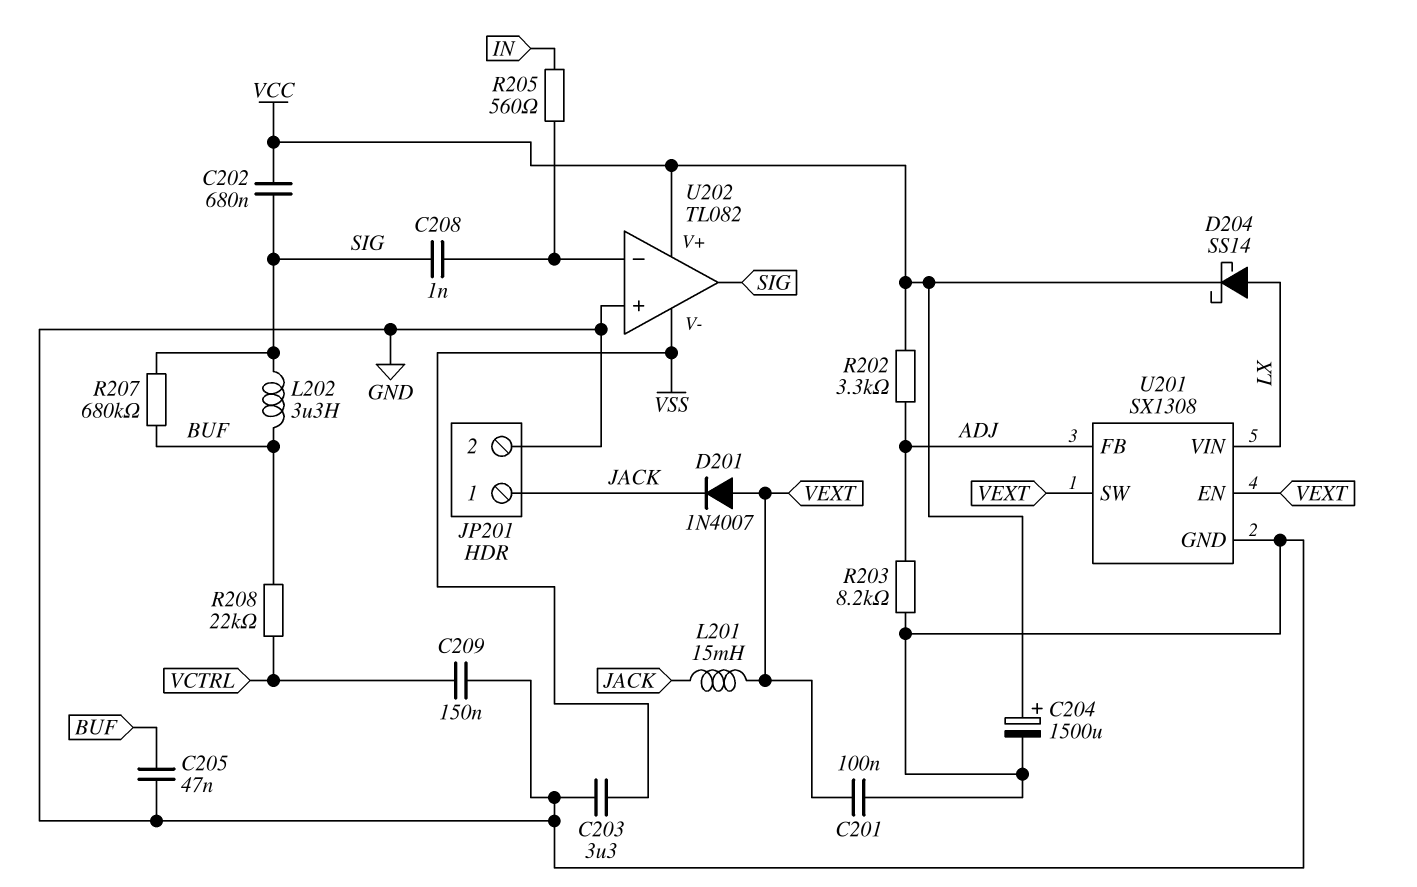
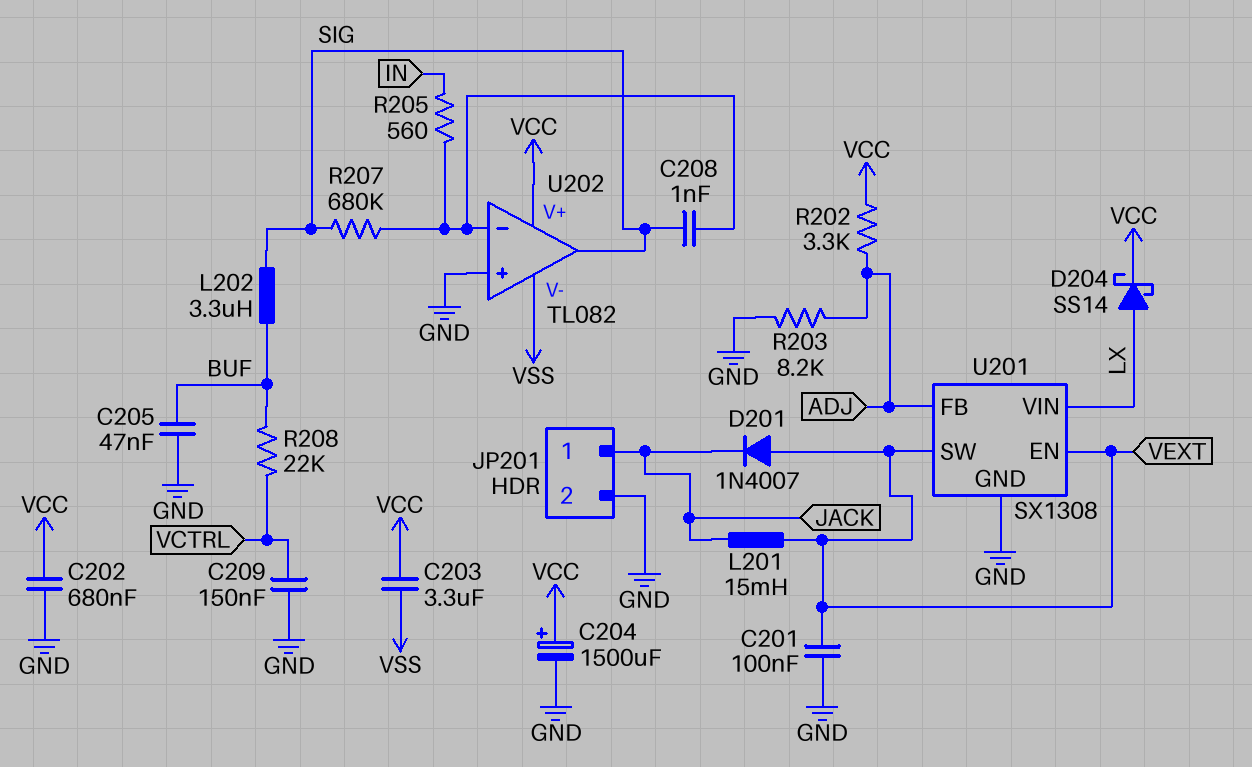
C202: 680nF (SIG, VCC) -> 680nF (GND, VCC)
C203: 3.3uF (GND, VSS) -> 3.3uF (VCC, VSS)
R207: 680k (BUF, SIG) -> 680k (SIG, U202/in-)

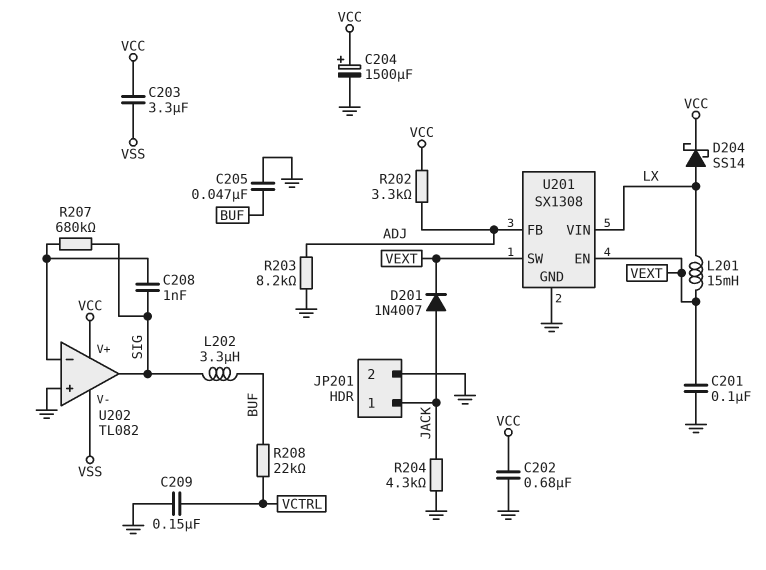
D201: diode 1N4007 (A VEXT, K JACK) -> diode 1N4007 (A JACK, K VEXT)
L201: 15mH (JACK, VEXT) -> 15mH (LX, VEXT)
R204: none -> 4.3k (GND, JACK)
R205: 560 (IN, U202/in-) -> none

